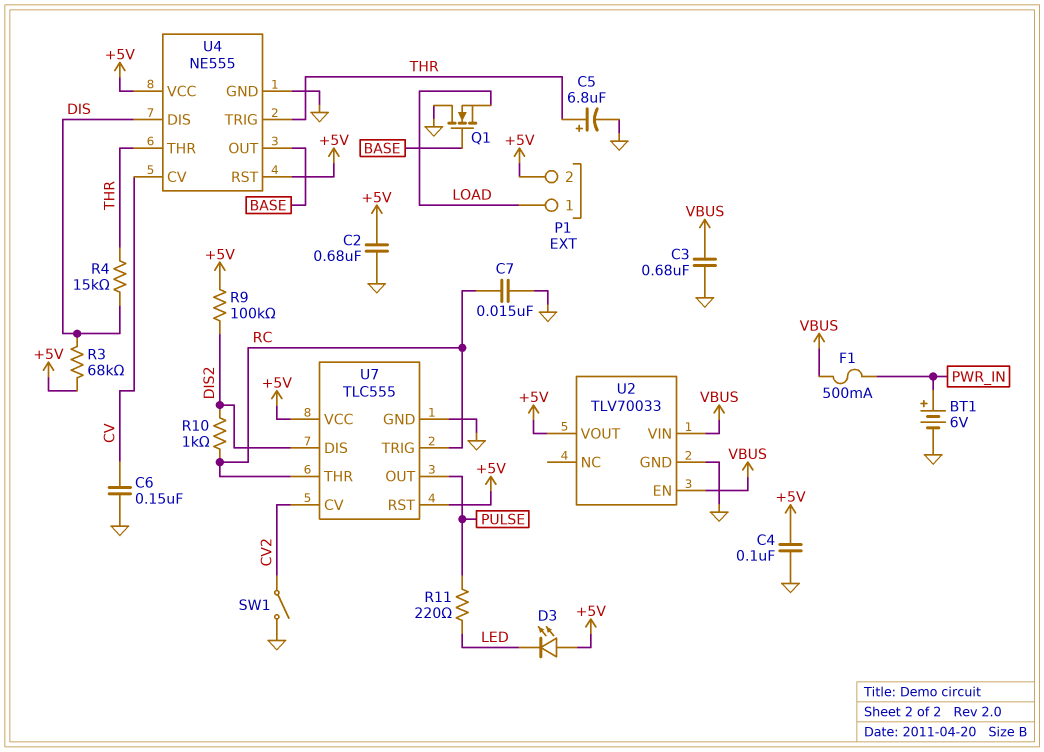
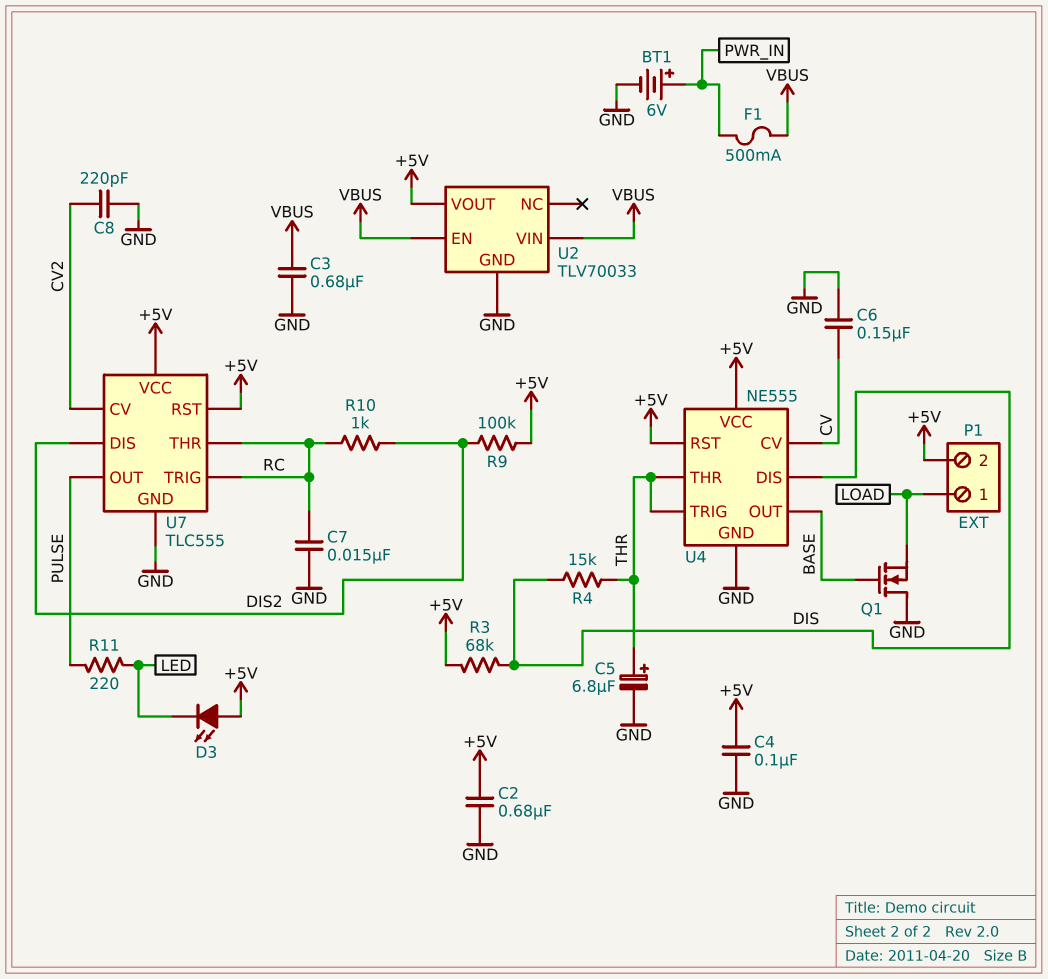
C8: none -> 220pF (CV2, GND)
SW1: switch (CV2, GND) -> none

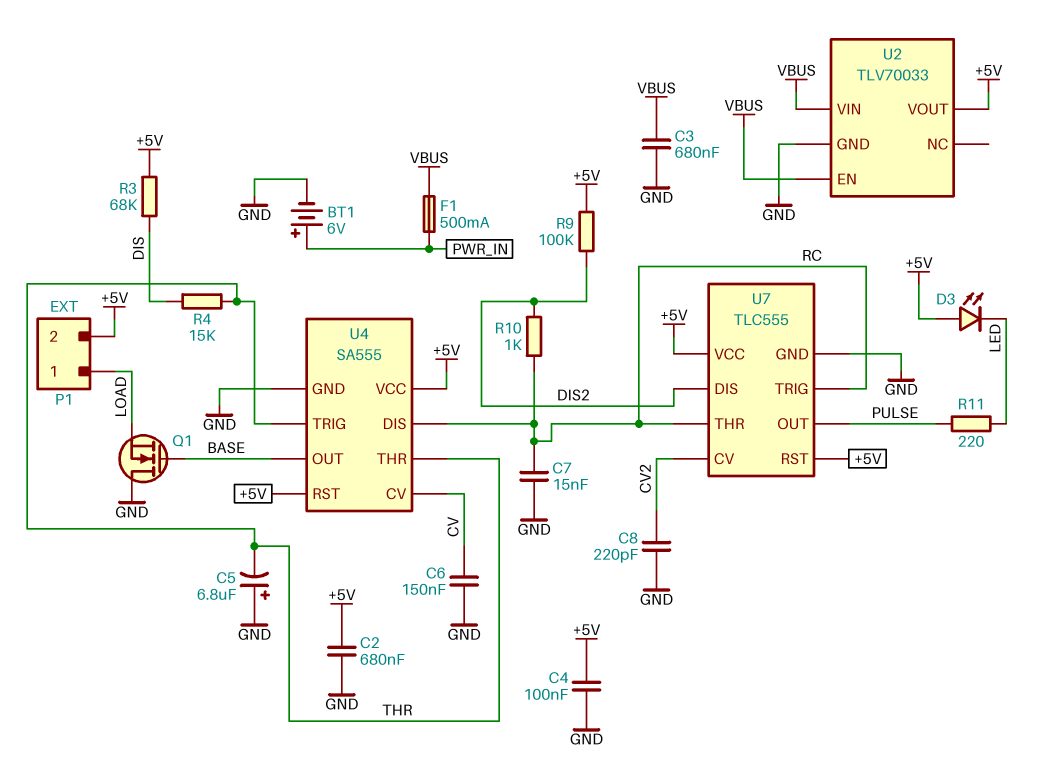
C5: 6.8uF (plus THR, minus GND) -> 6.8uF (plus GND, minus THR)
U4: NE555 -> SA555
U4 pin DIS: DIS -> RC

